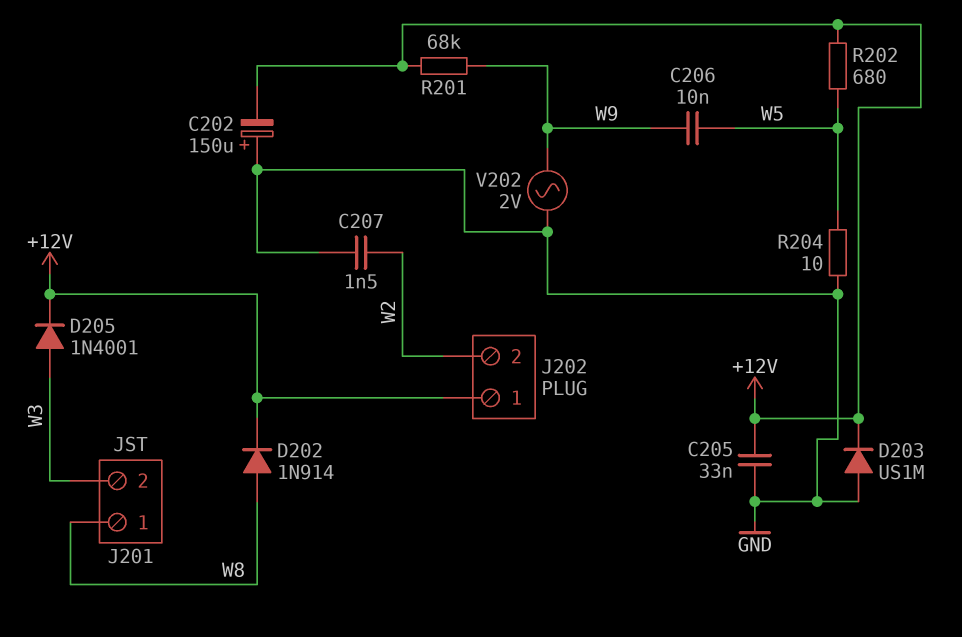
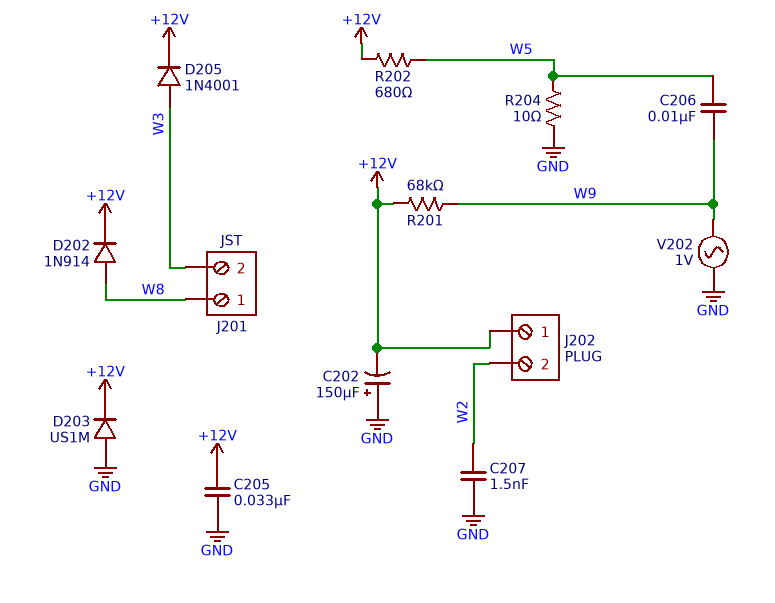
V202: AC 2V (GND, W9) -> AC 1V (GND, W9)

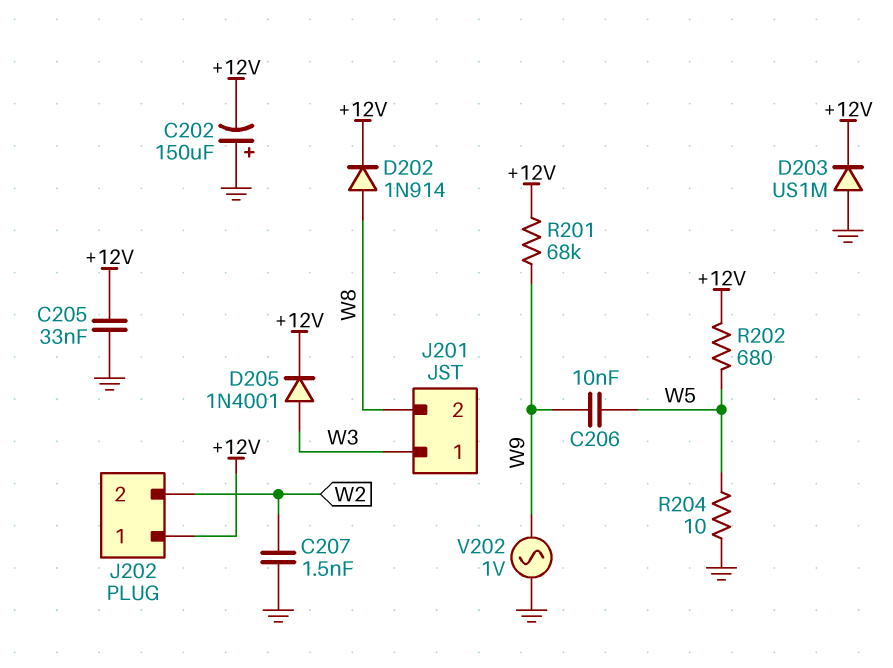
J201 pin 1: W8 -> W3
J201 pin 2: W3 -> W8

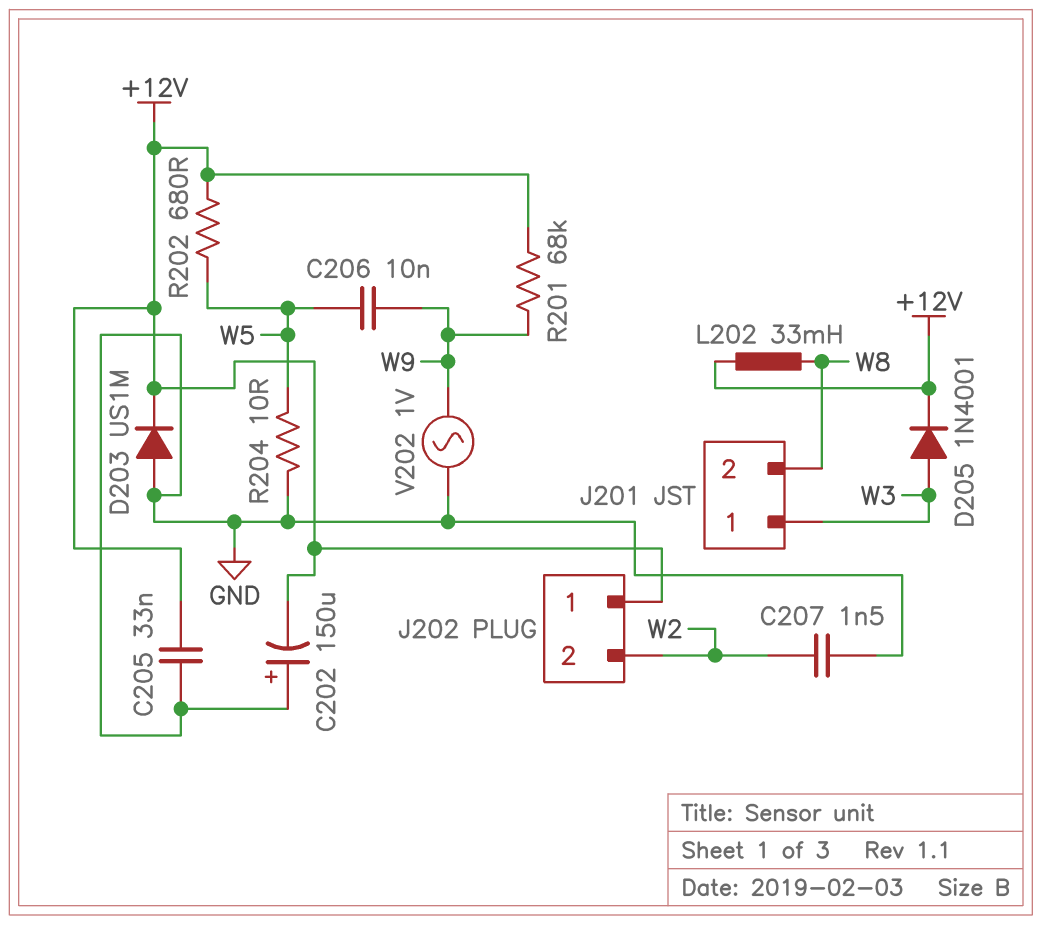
D202: diode 1N914 (A W8, K +12V) -> none
L202: none -> 33mH (+12V, W8)

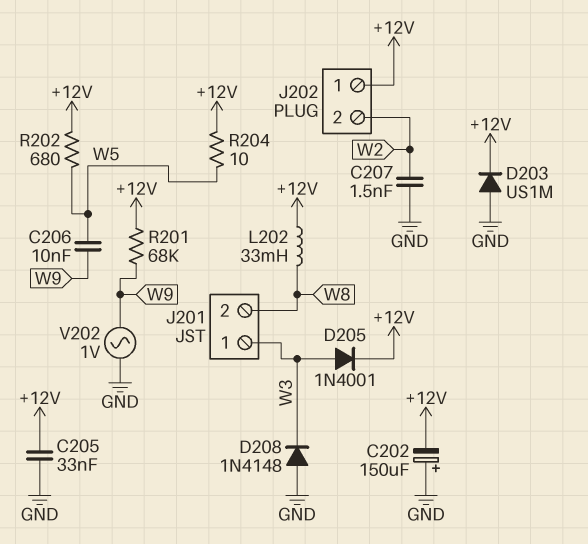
D208: none -> diode 1N4148 (A GND, K W3)
R204: 10 (GND, W5) -> 10 (+12V, W5)

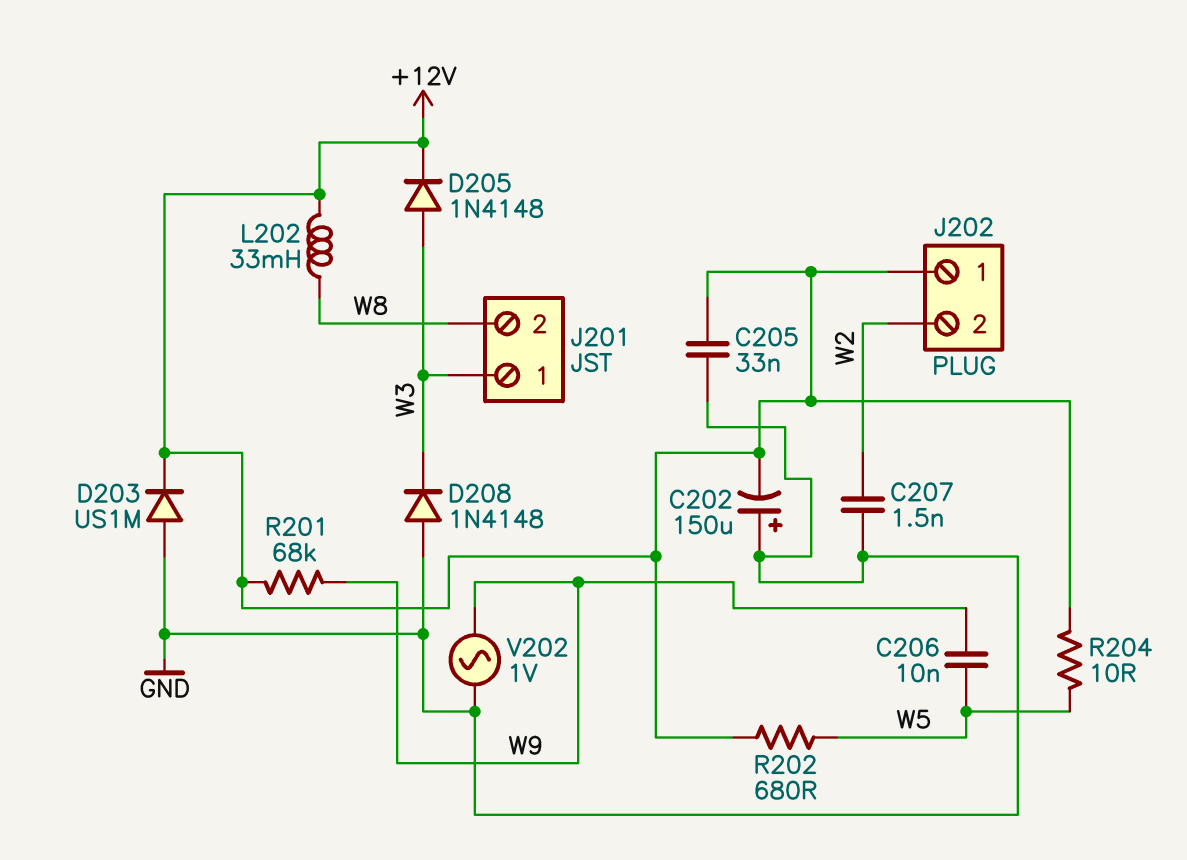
D205: diode 1N4001 (A W3, K +12V) -> diode 1N4148 (A W3, K +12V)

